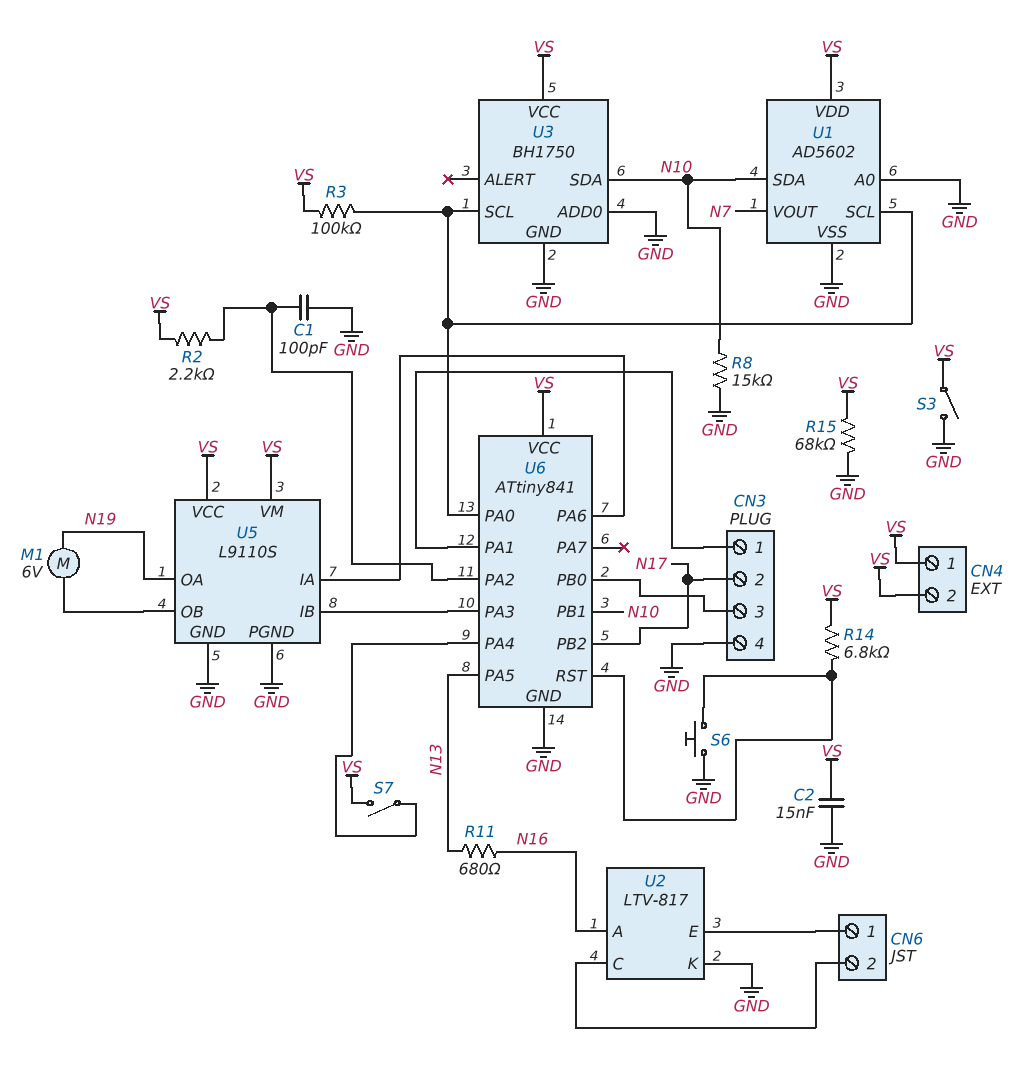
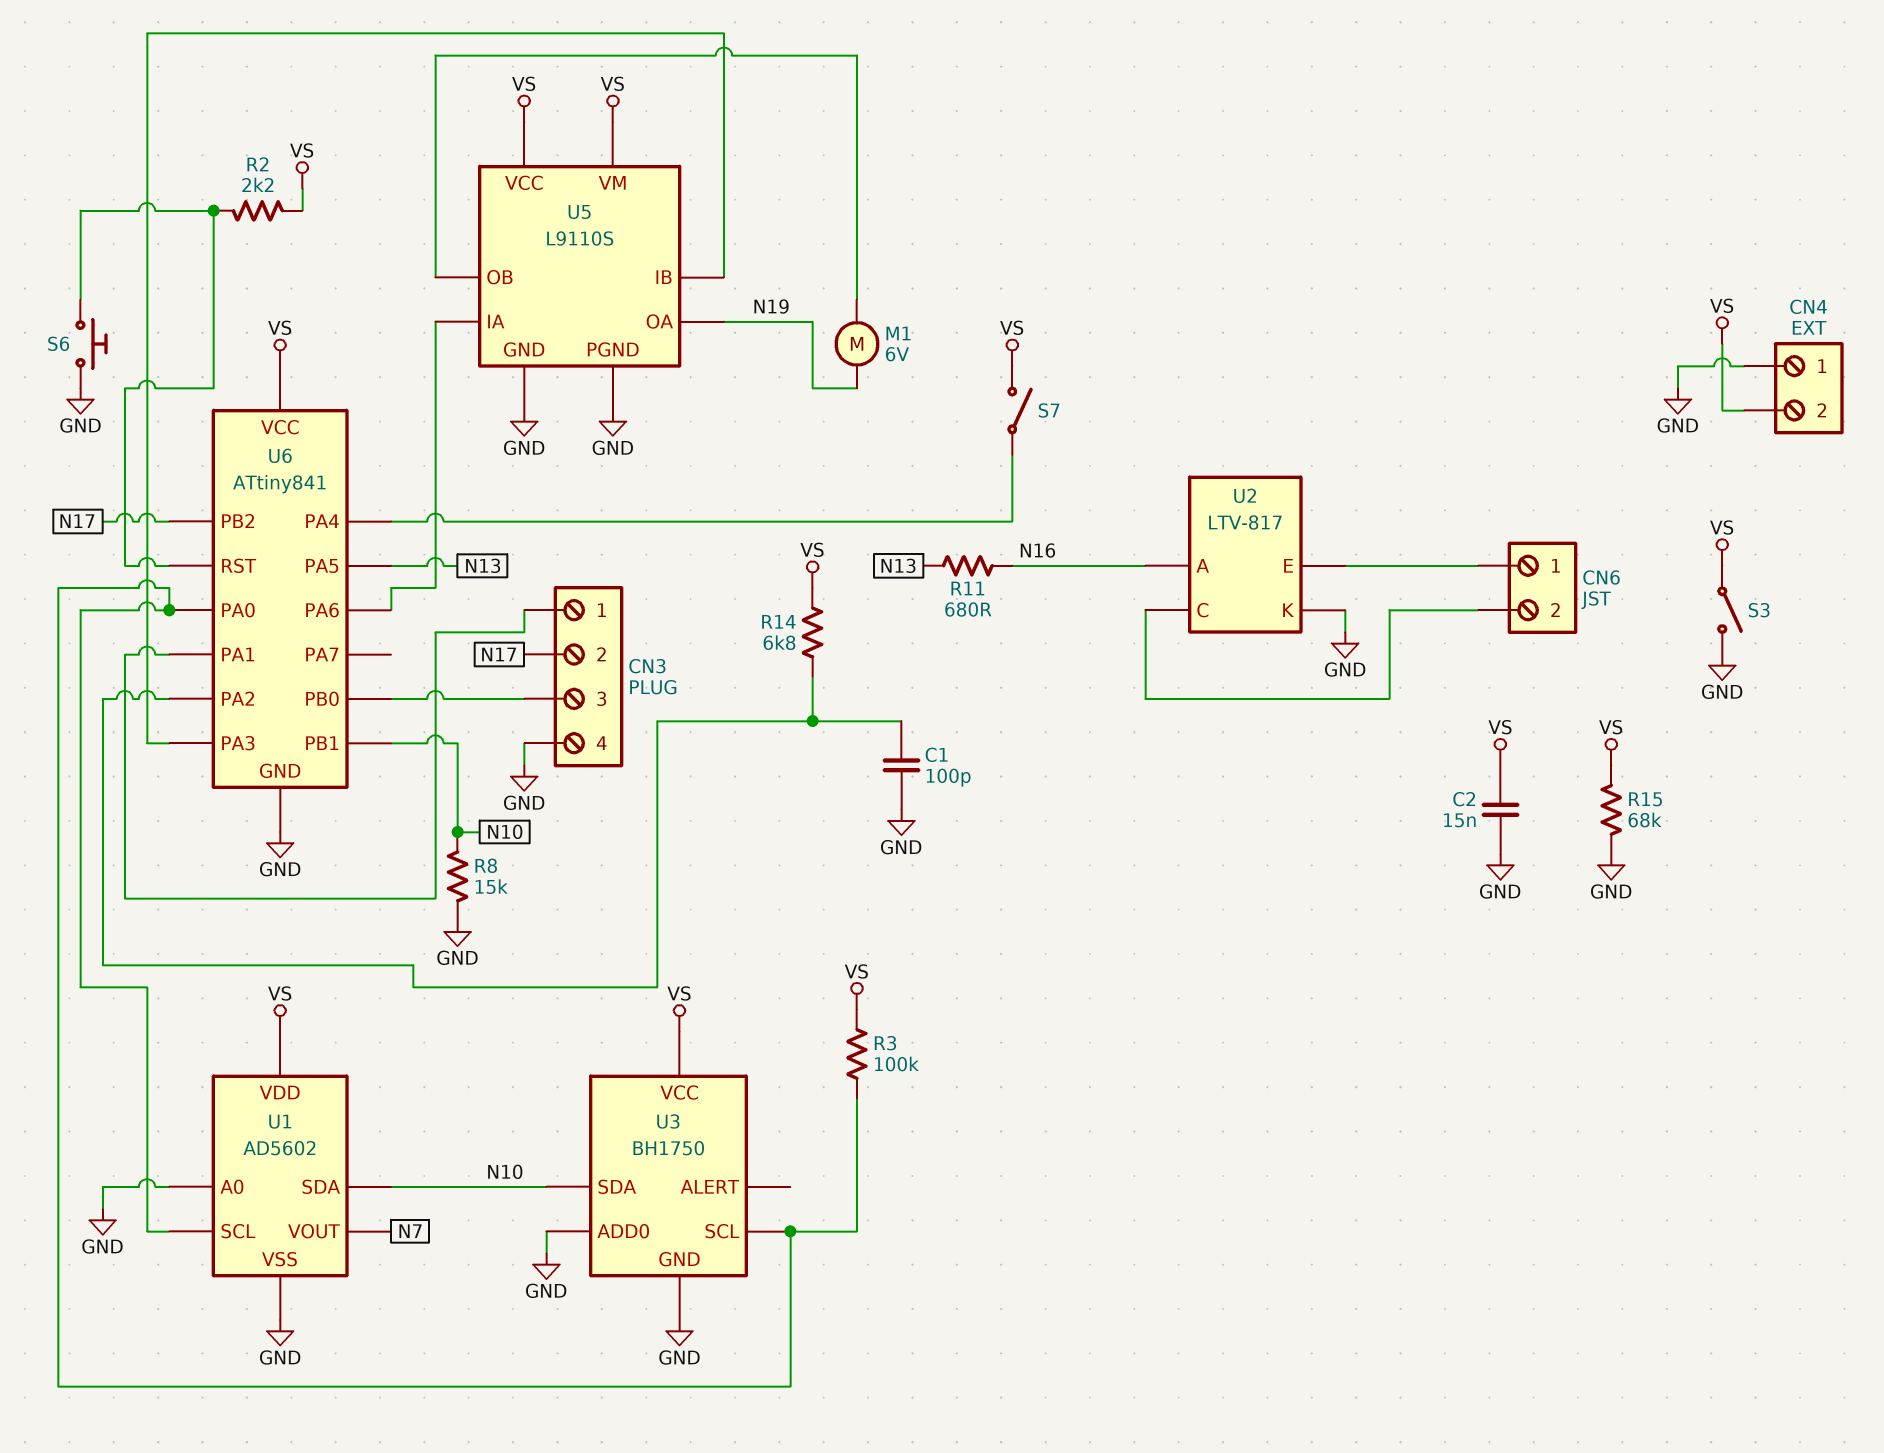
CN4 pin 1: VS -> GND
R2: 2.2k (U6/PA2, VS) -> 2.2k (U6/RST, VS)
R14: 6.8k (U6/RST, VS) -> 6.8k (U6/PA2, VS)

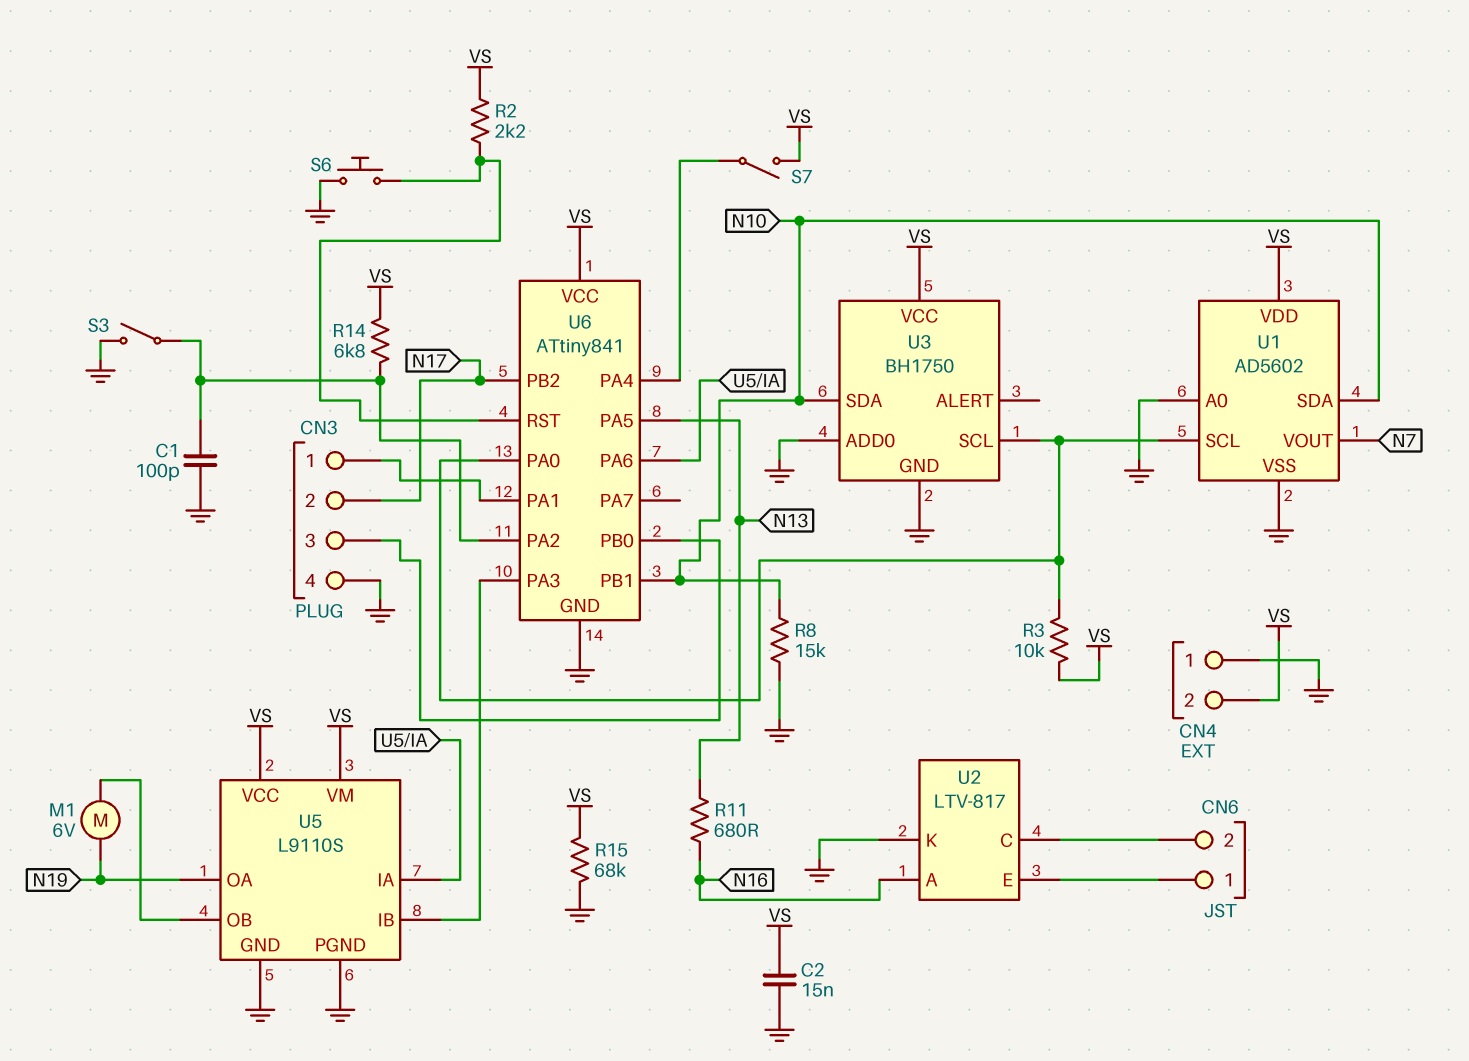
R3: 100k (U1/SCL, VS) -> 10k (U1/SCL, VS)
S3: switch (GND, VS) -> switch (GND, U6/PA2)

